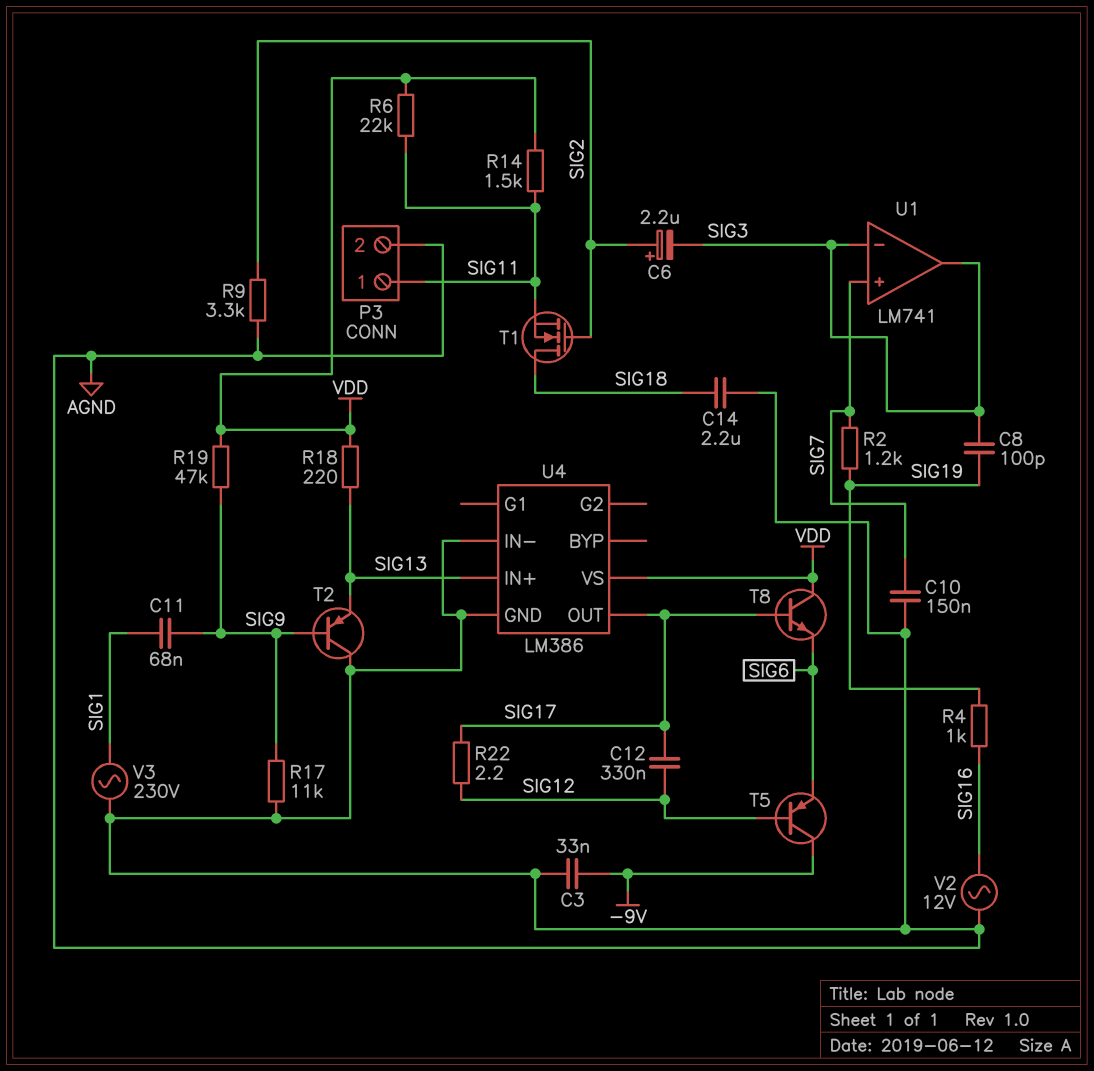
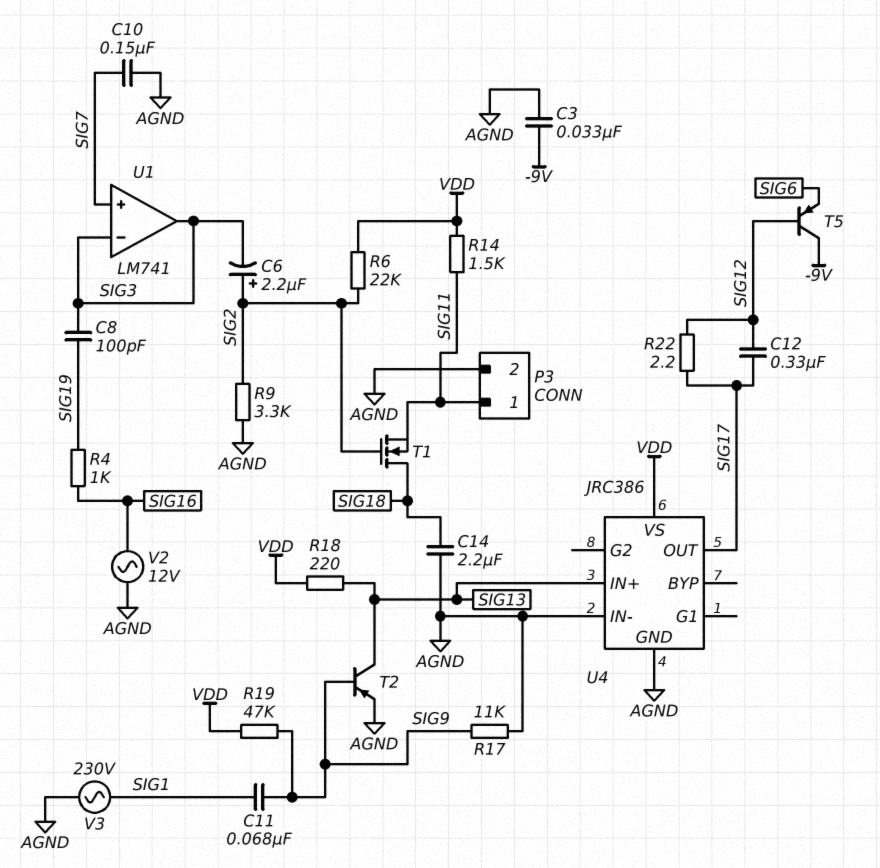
R2: 1.2k (SIG7, SIG19) -> none
R6: 22k (SIG11, VDD) -> 22k (SIG2, VDD)
T2: PNP (B SIG9, C AGND, E SIG13) -> PNP (B SIG9, C SIG13, E AGND)
T8: NPN (B SIG17, C VDD, E SIG6) -> none
U4: LM386 -> JRC386

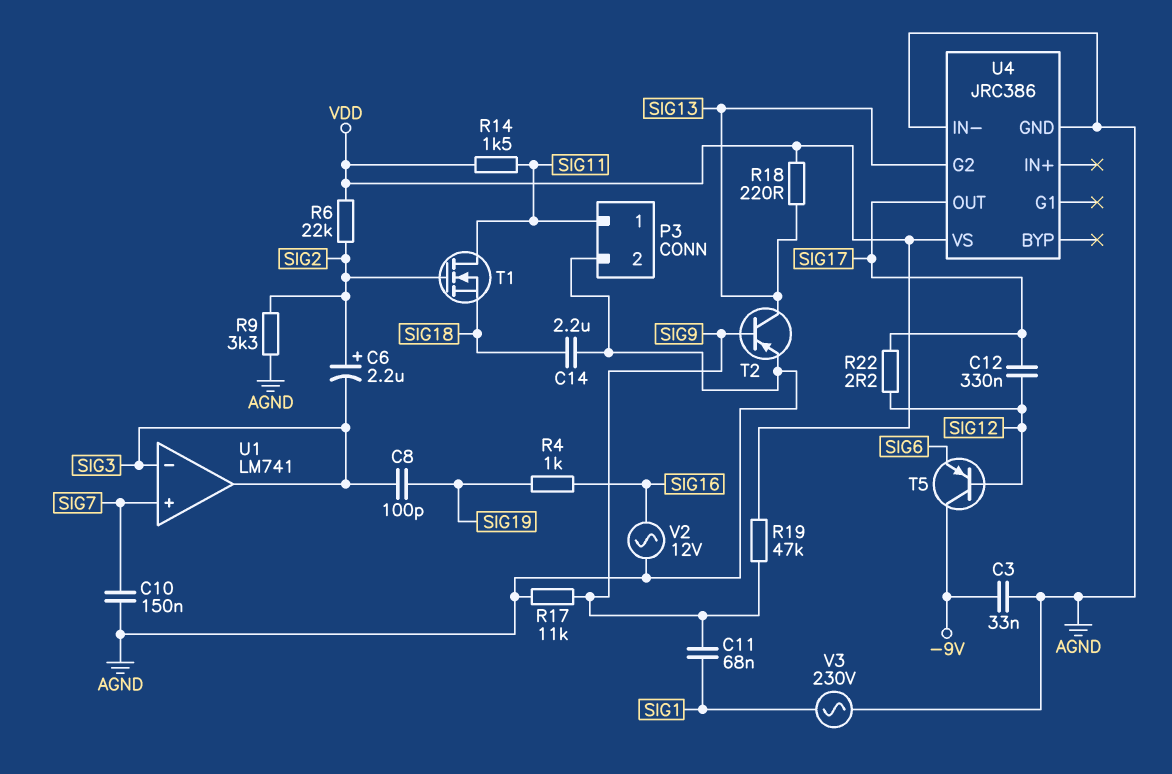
T1: NMOS (G SIG2, D SIG18, S SIG11) -> NMOS (G SIG2, D SIG11, S SIG18)
U4 pin G2: none -> SIG13
U4 pin IN+: SIG13 -> none

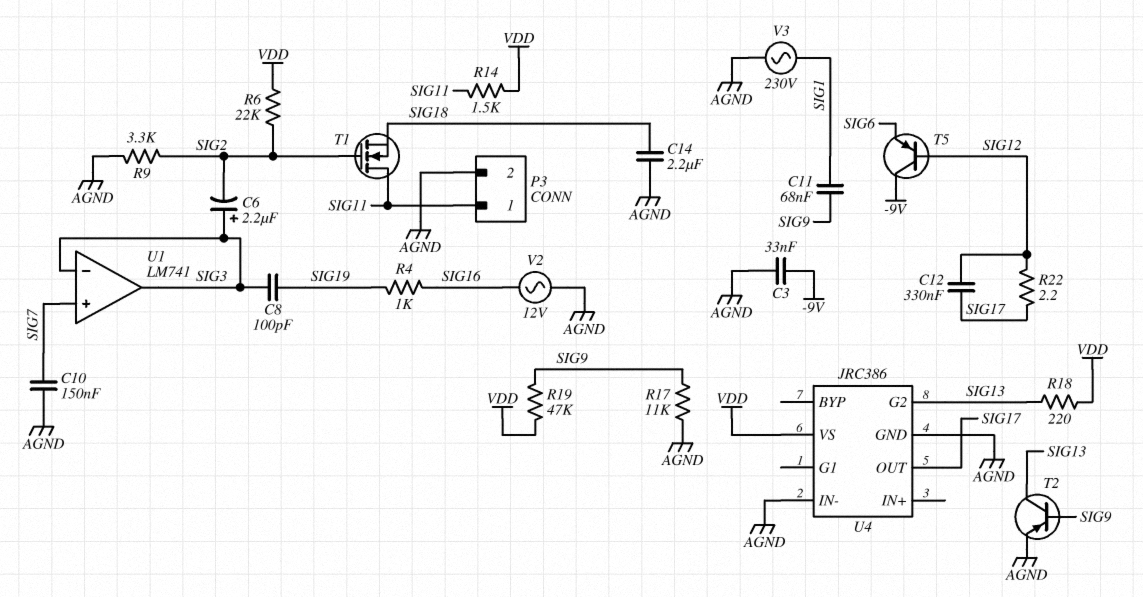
C6: 2.2uF (plus SIG2, minus SIG3) -> 2.2uF (plus SIG3, minus SIG2)

